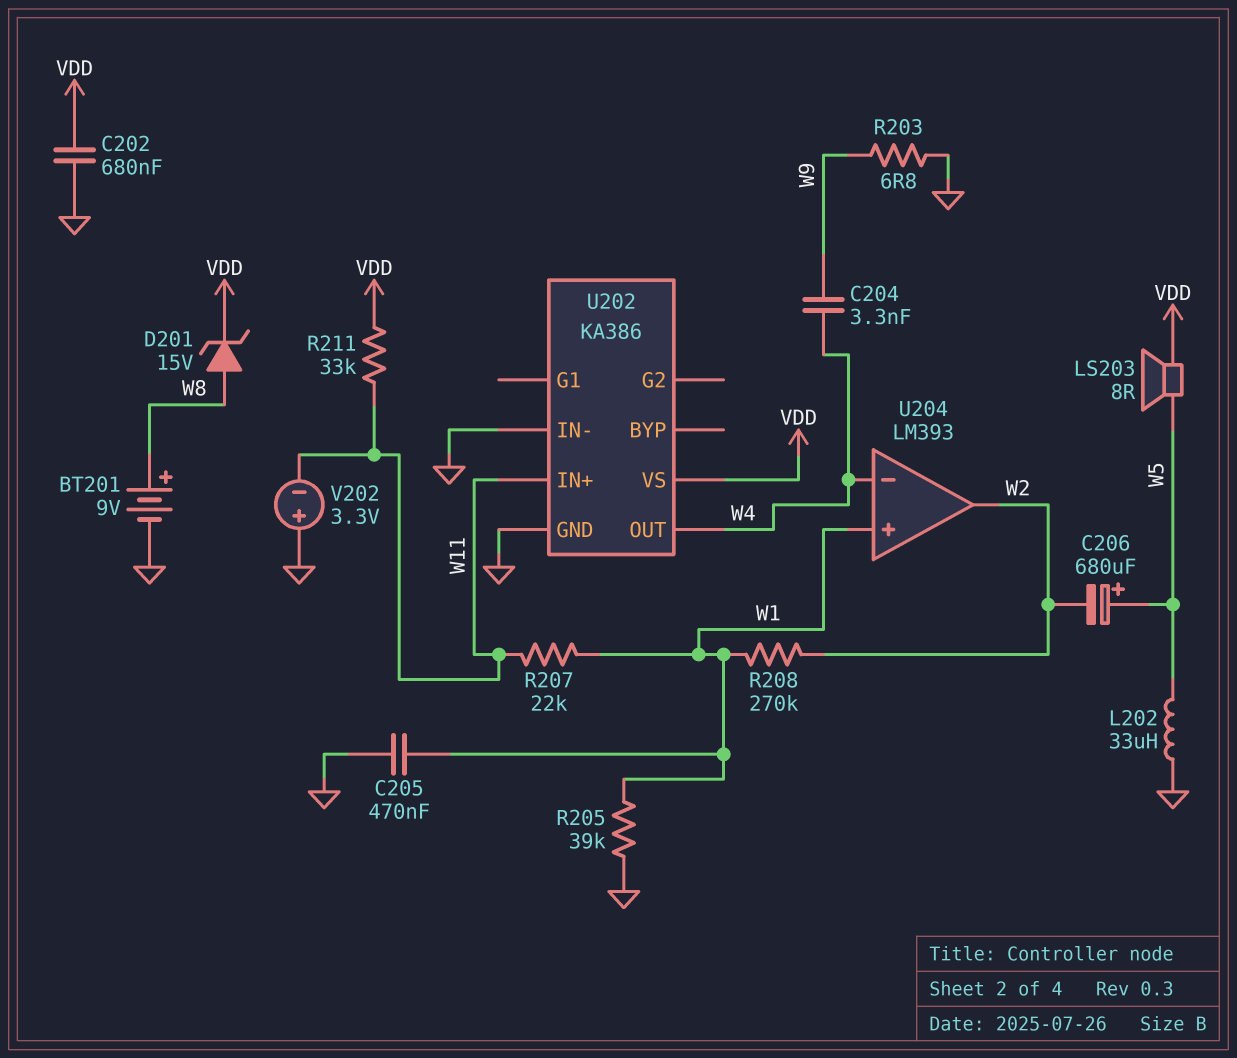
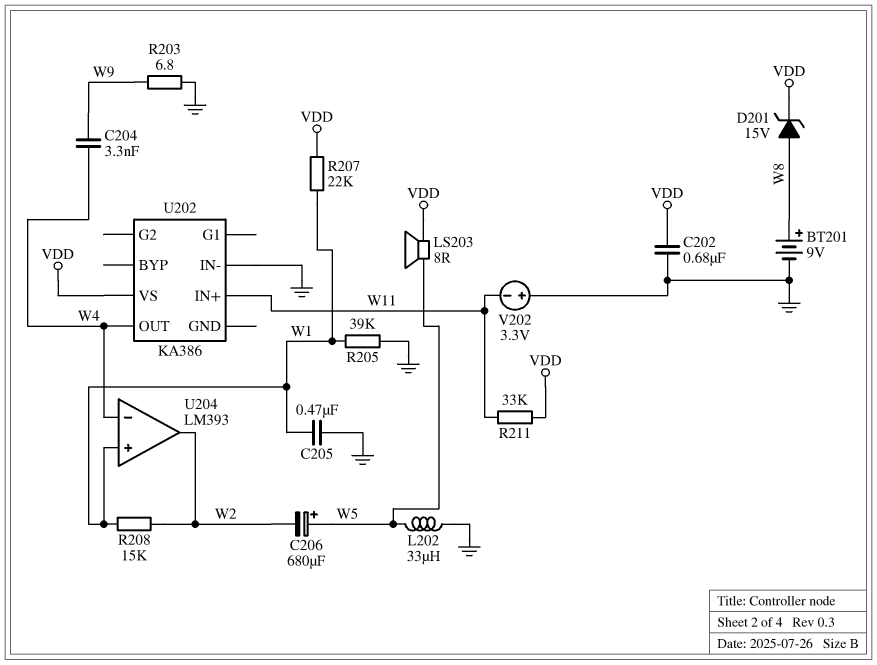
R207: 22k (W1, W11) -> 22k (VDD, W1)
R208: 270k (W1, W2) -> 15k (W1, W2)
U202 pin GND: GND -> none

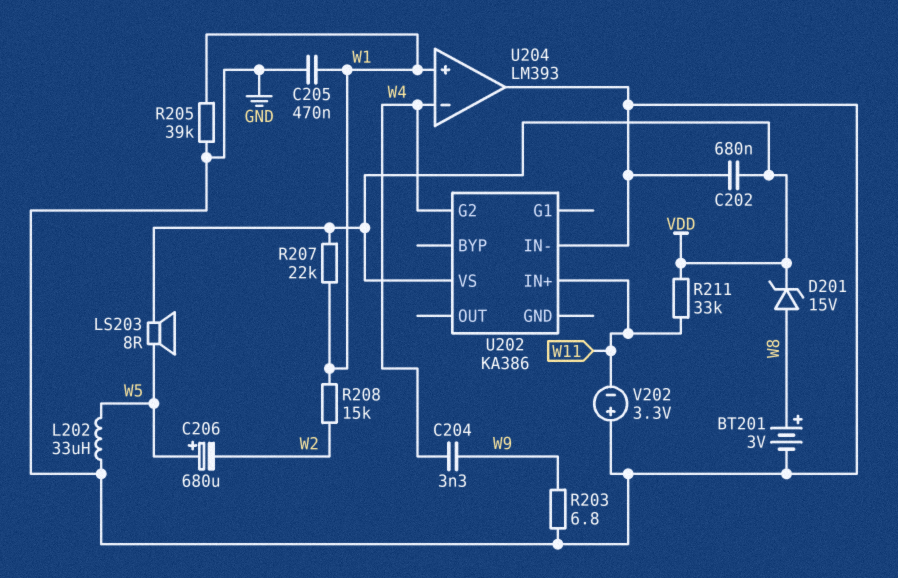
BT201: 9V (plus W8, minus GND) -> 3V (plus W8, minus GND)
U202 pin G2: none -> W4
U202 pin OUT: W4 -> none
U204 pin out: W2 -> GND

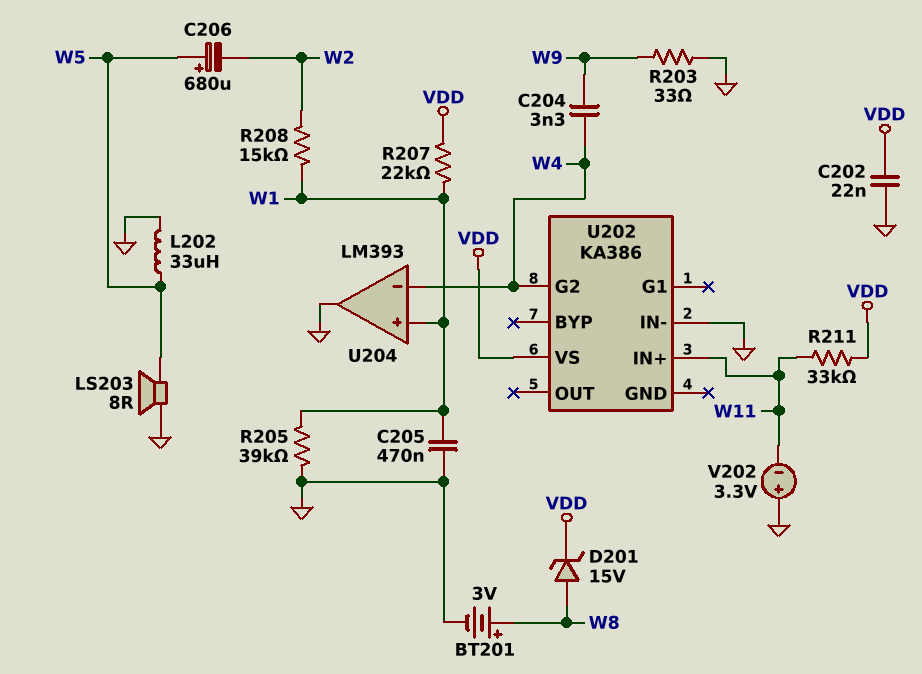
C202: 680nF (GND, VDD) -> 22nF (GND, VDD)
LS203: speaker 8R (VDD, W5) -> speaker 8R (GND, W5)
R203: 6.8 (GND, W9) -> 33 (GND, W9)

